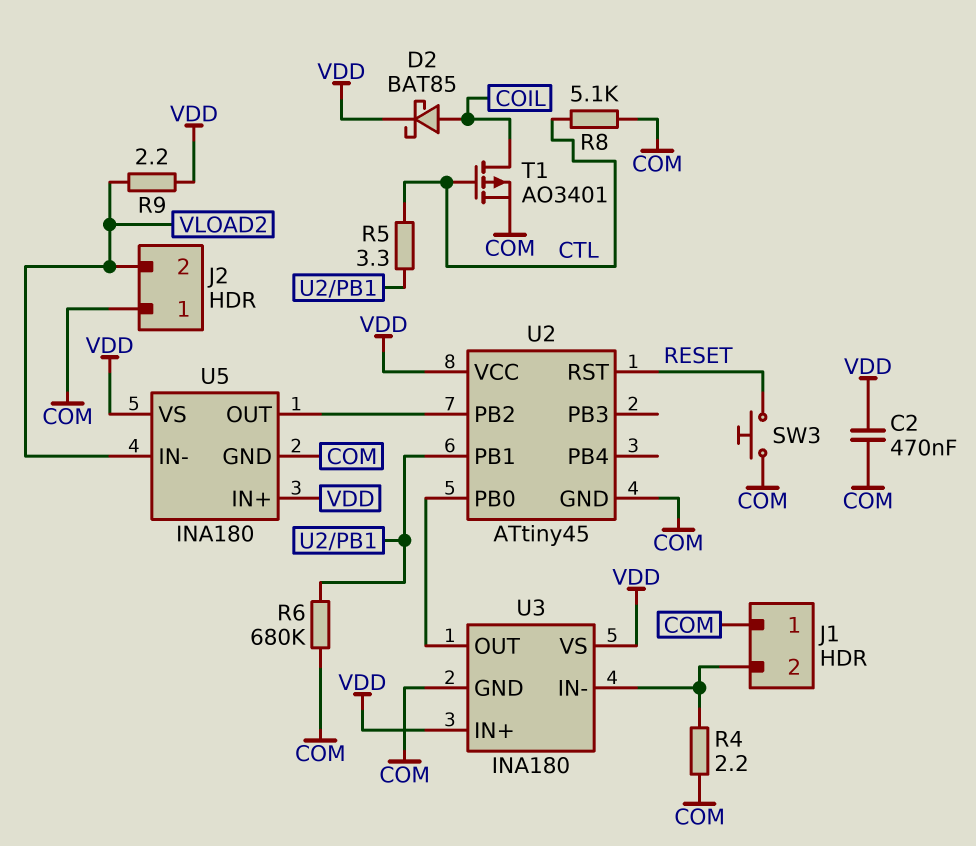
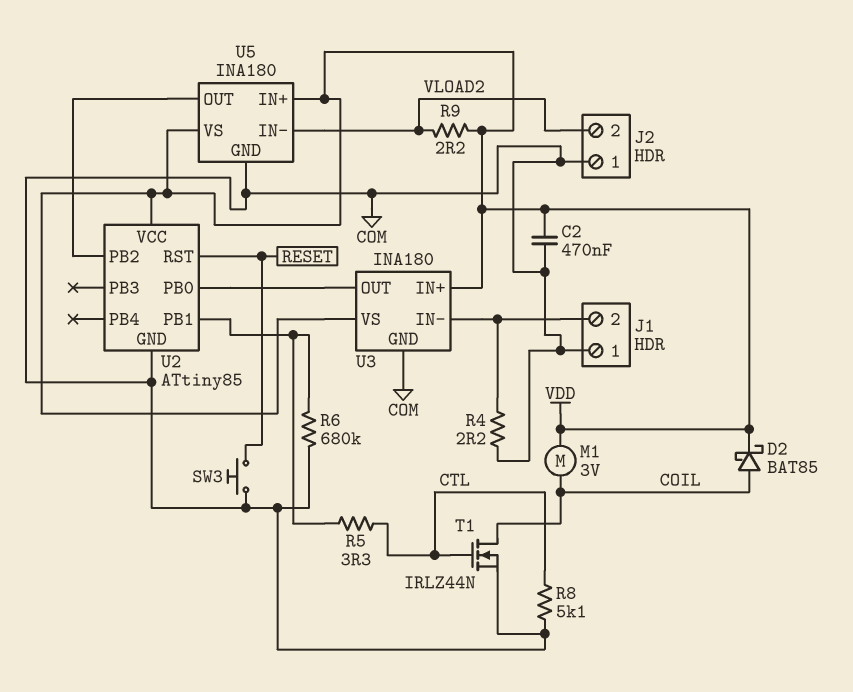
M1: none -> motor 3V (COIL, VDD)
T1: PMOS AO3401 (G CTL, D COIL, S COM) -> NMOS IRLZ44N (G CTL, D COIL, S COM)
U2: ATtiny45 -> ATtiny85

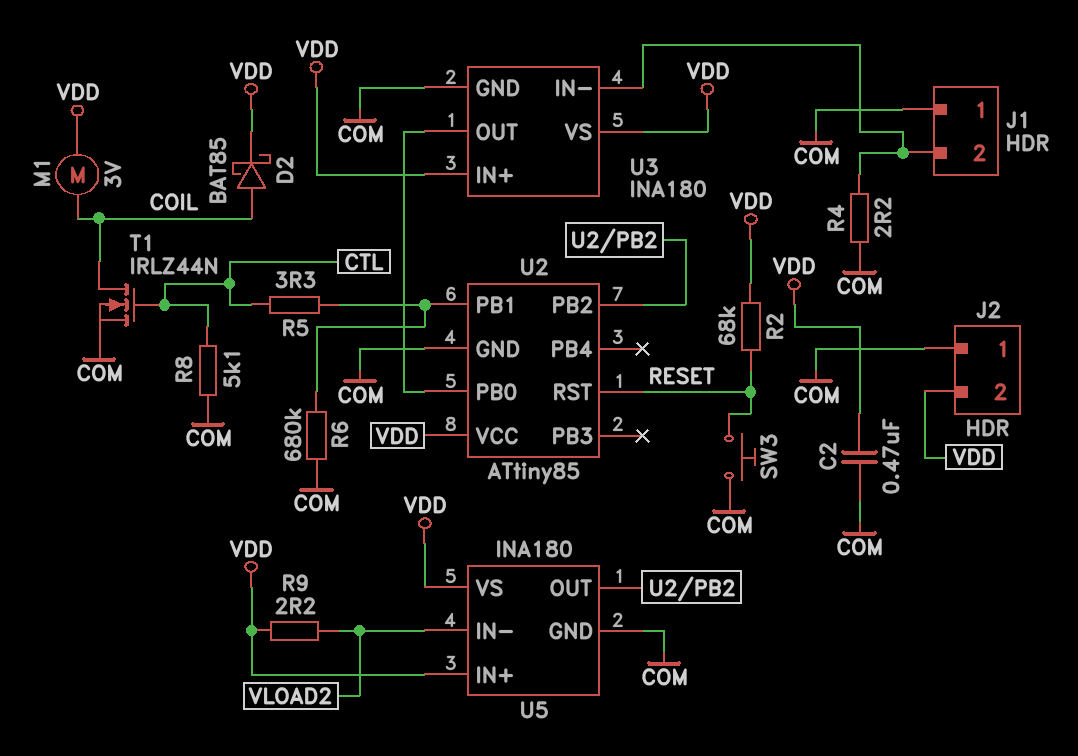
J2 pin 2: VLOAD2 -> VDD
R2: none -> 68k (RESET, VDD)

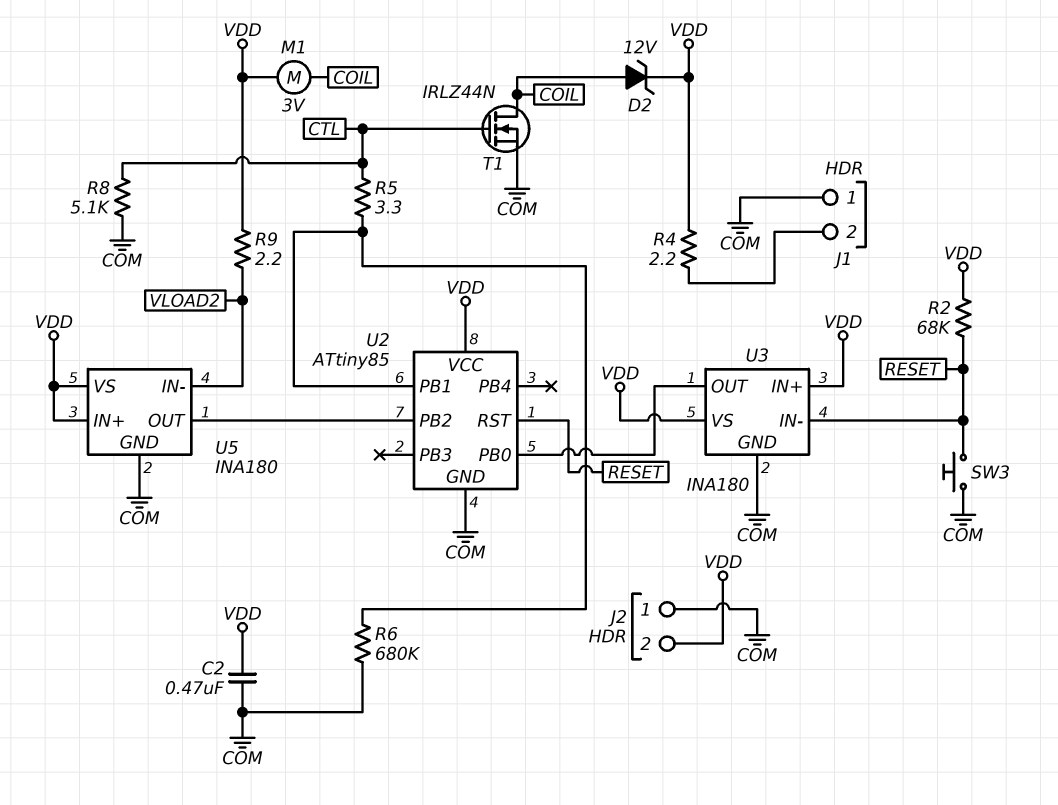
D2: schottky BAT85 (A COIL, K VDD) -> zener 12V (A COIL, K VDD)
R4: 2.2 (COM, J1/2) -> 2.2 (J1/2, VDD)
U3 pin IN-: J1/2 -> RESET

